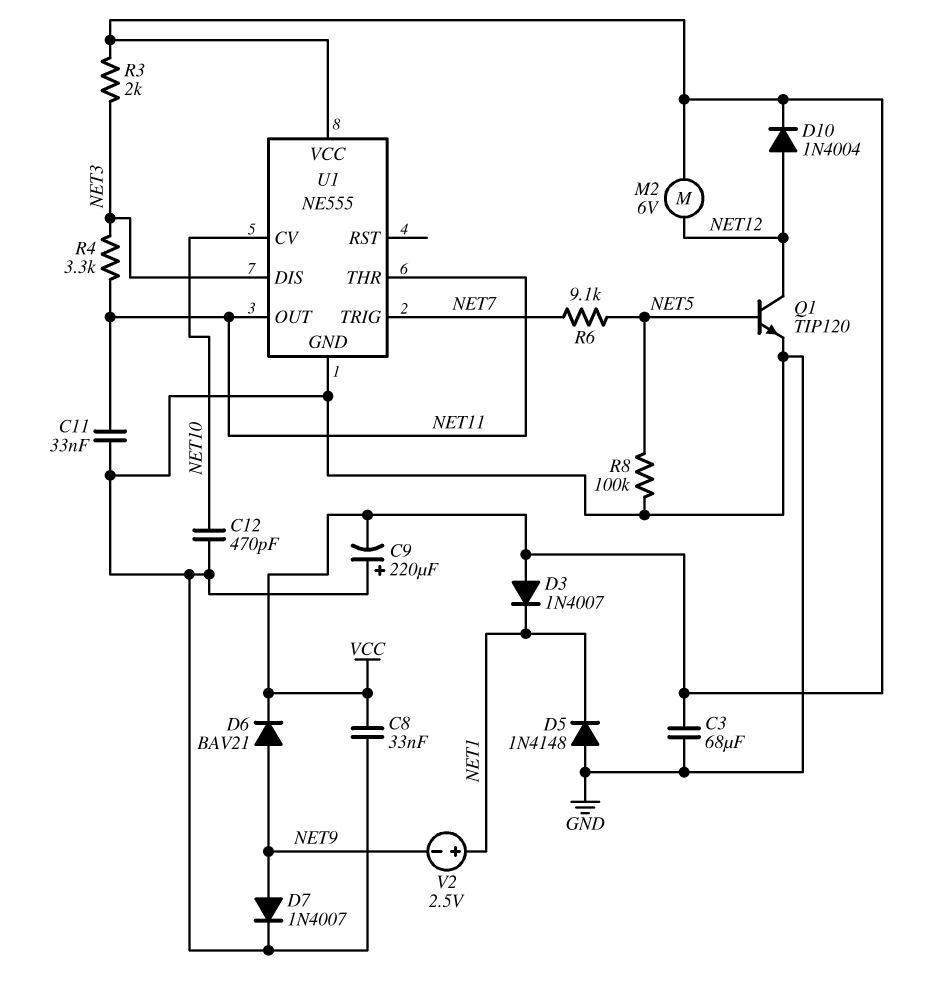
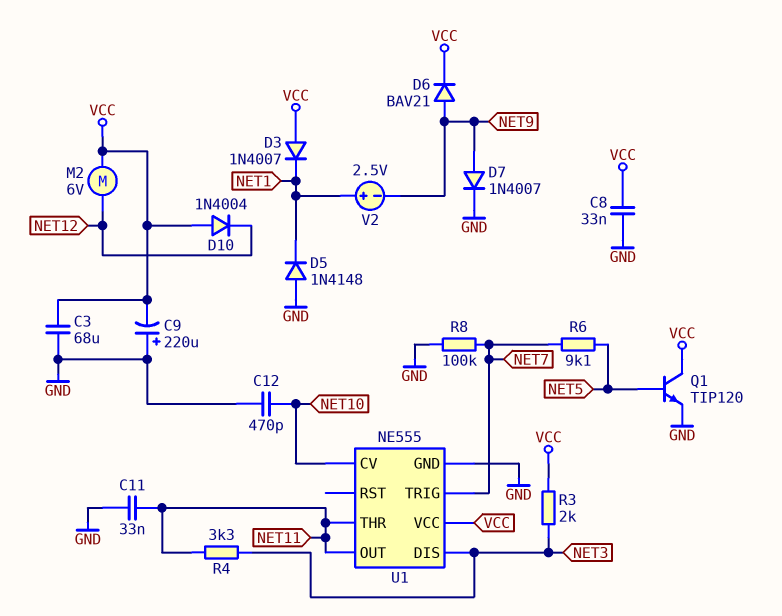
D10: diode 1N4004 (A NET12, K VCC) -> diode 1N4004 (A VCC, K NET12)
Q1: NPN TIP120 (B NET5, C NET12, E GND) -> NPN TIP120 (B NET5, C VCC, E GND)
R8: 100k (GND, NET5) -> 100k (GND, NET7)

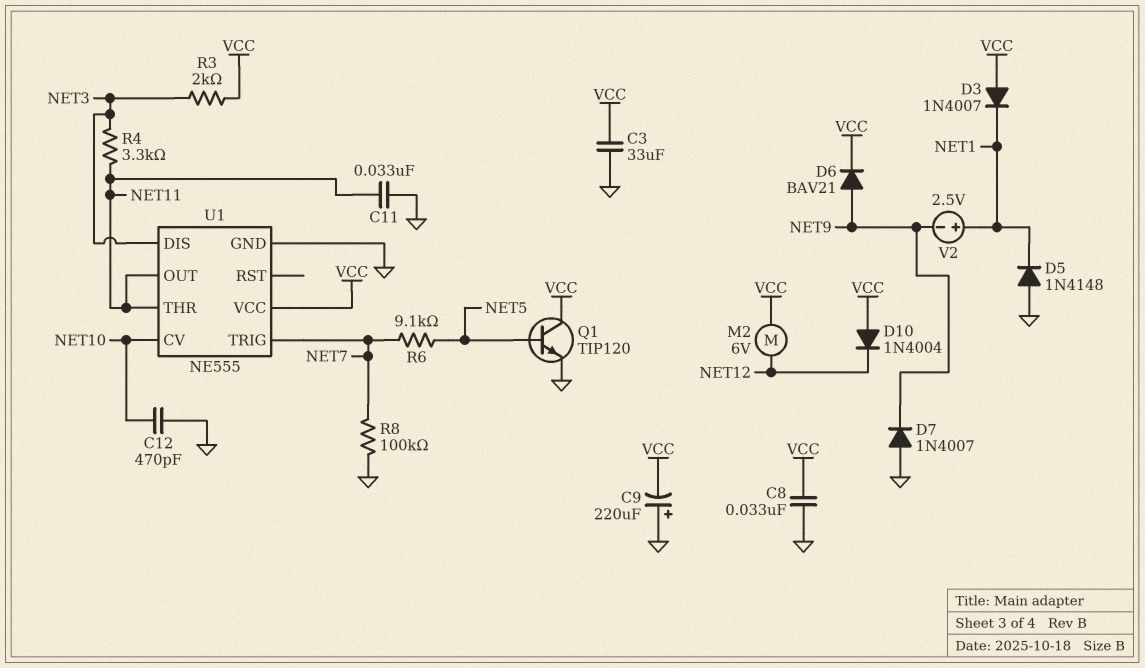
C3: 68uF (GND, VCC) -> 33uF (GND, VCC)
D7: diode 1N4007 (A NET9, K GND) -> diode 1N4007 (A GND, K NET9)

